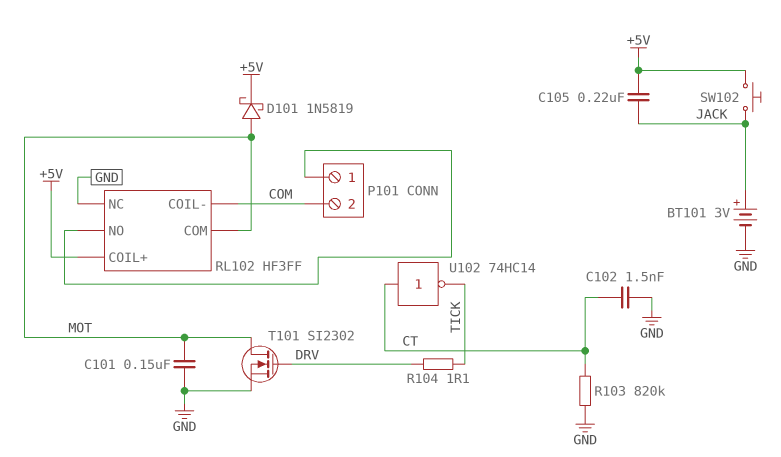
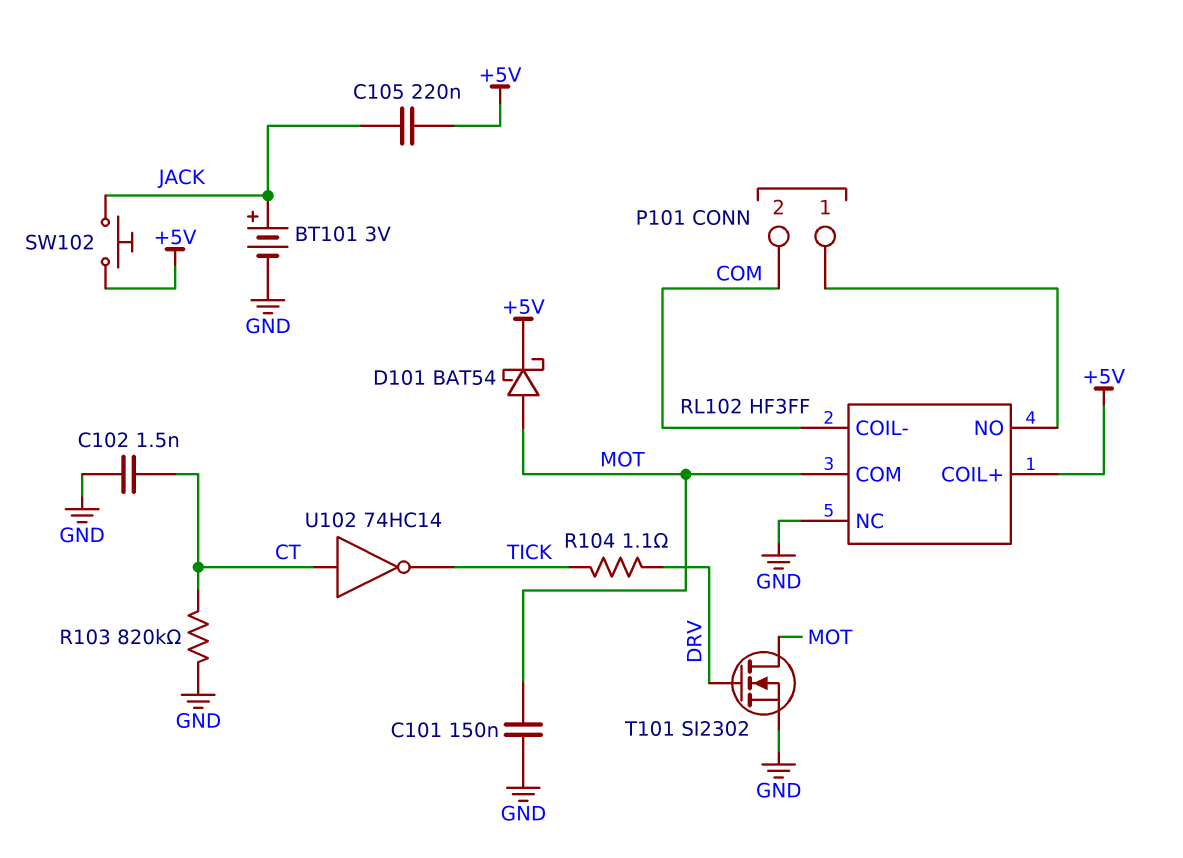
D101: schottky 1N5819 (A MOT, K +5V) -> schottky BAT54 (A MOT, K +5V)

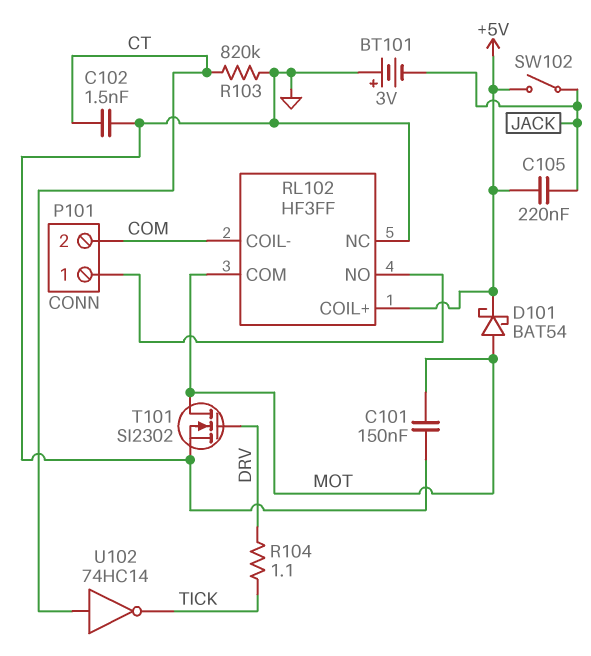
BT101: 3V (plus JACK, minus GND) -> 3V (plus GND, minus JACK)
SW102: button (+5V, JACK) -> switch (+5V, JACK)

